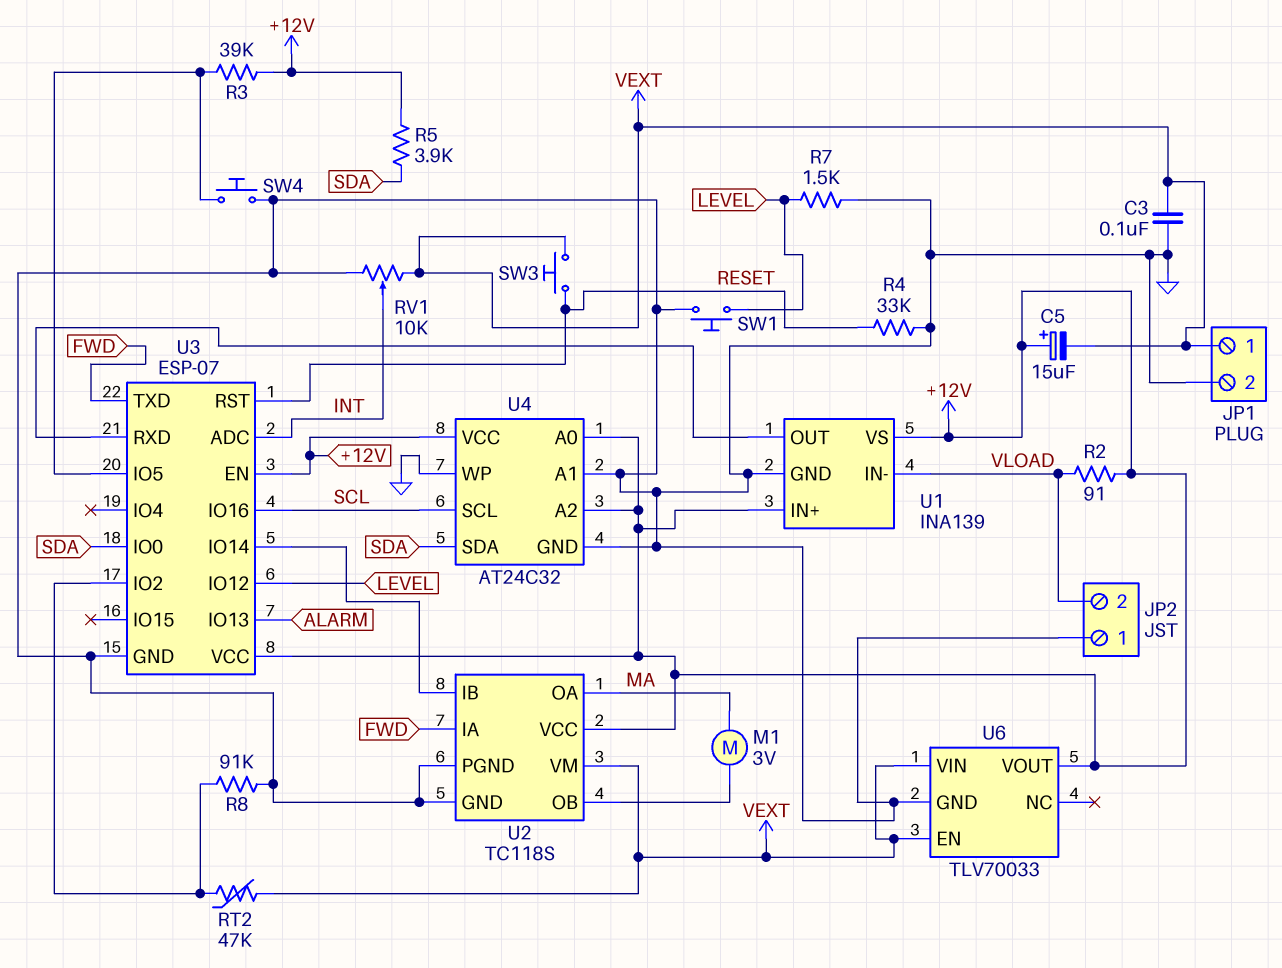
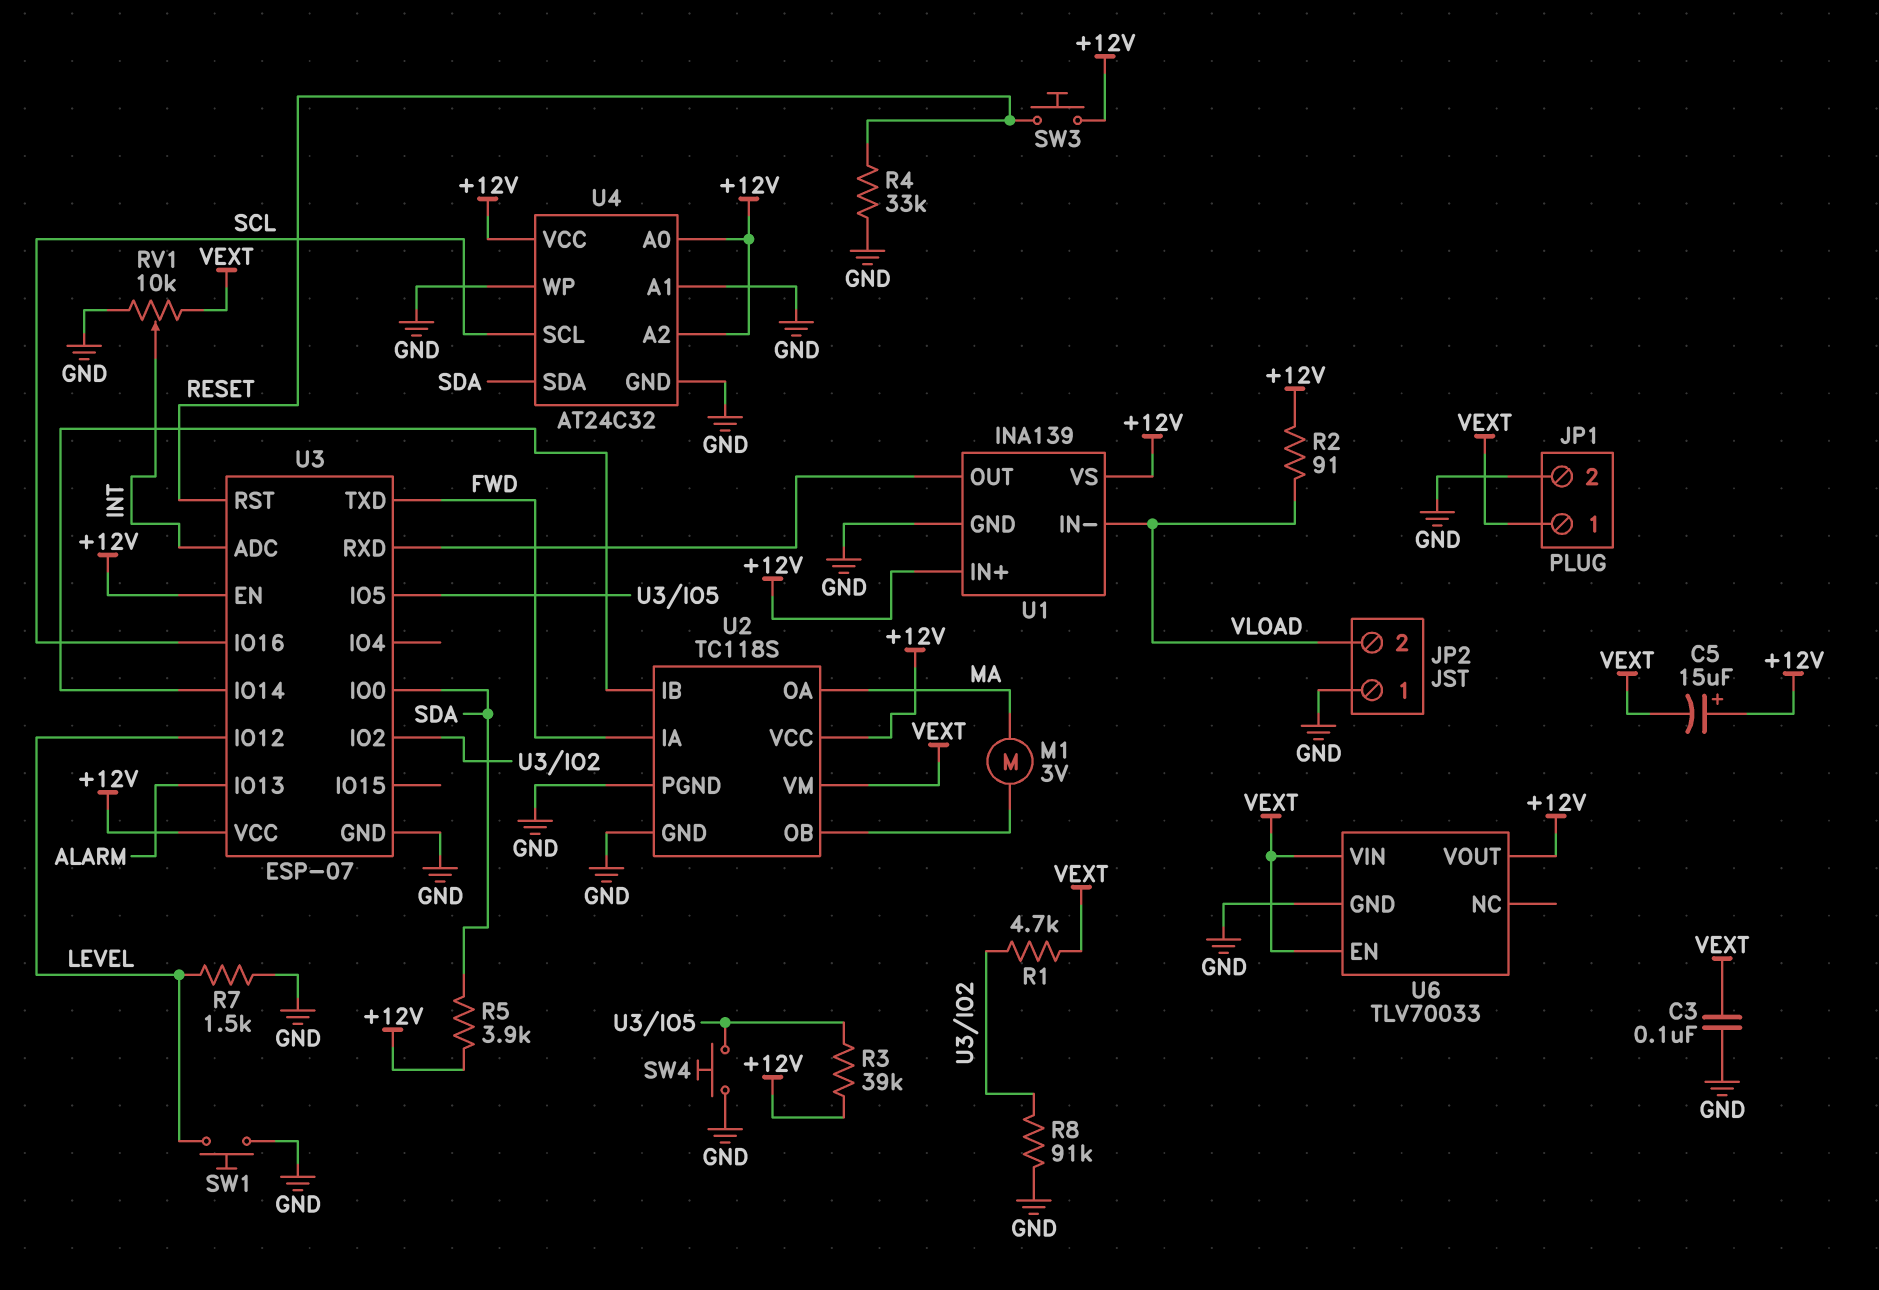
R1: none -> 4.7k (U3/IO2, VEXT)
RT2: 47k (U3/IO2, VEXT) -> none
SW3: button (RESET, VEXT) -> button (+12V, RESET)

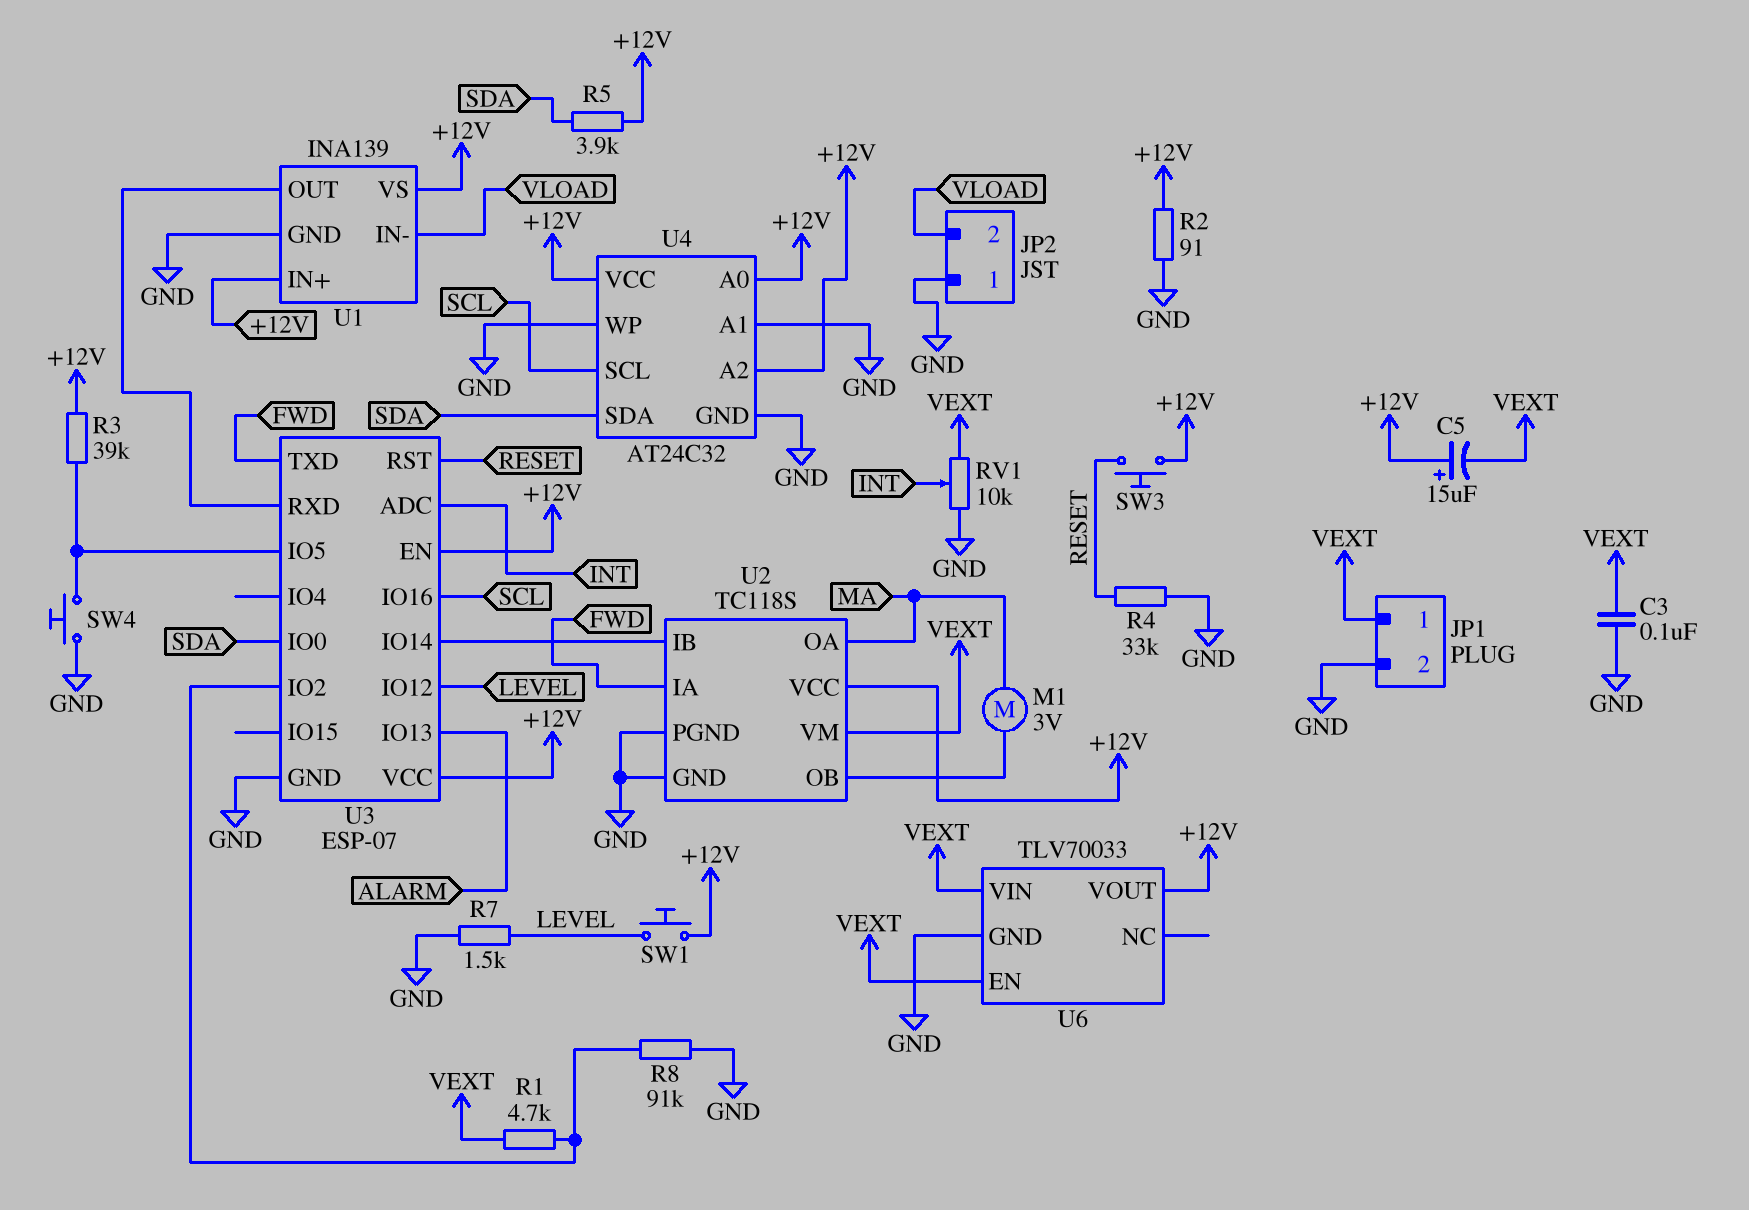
R2: 91 (+12V, VLOAD) -> 91 (+12V, GND)
SW1: button (GND, LEVEL) -> button (+12V, LEVEL)

